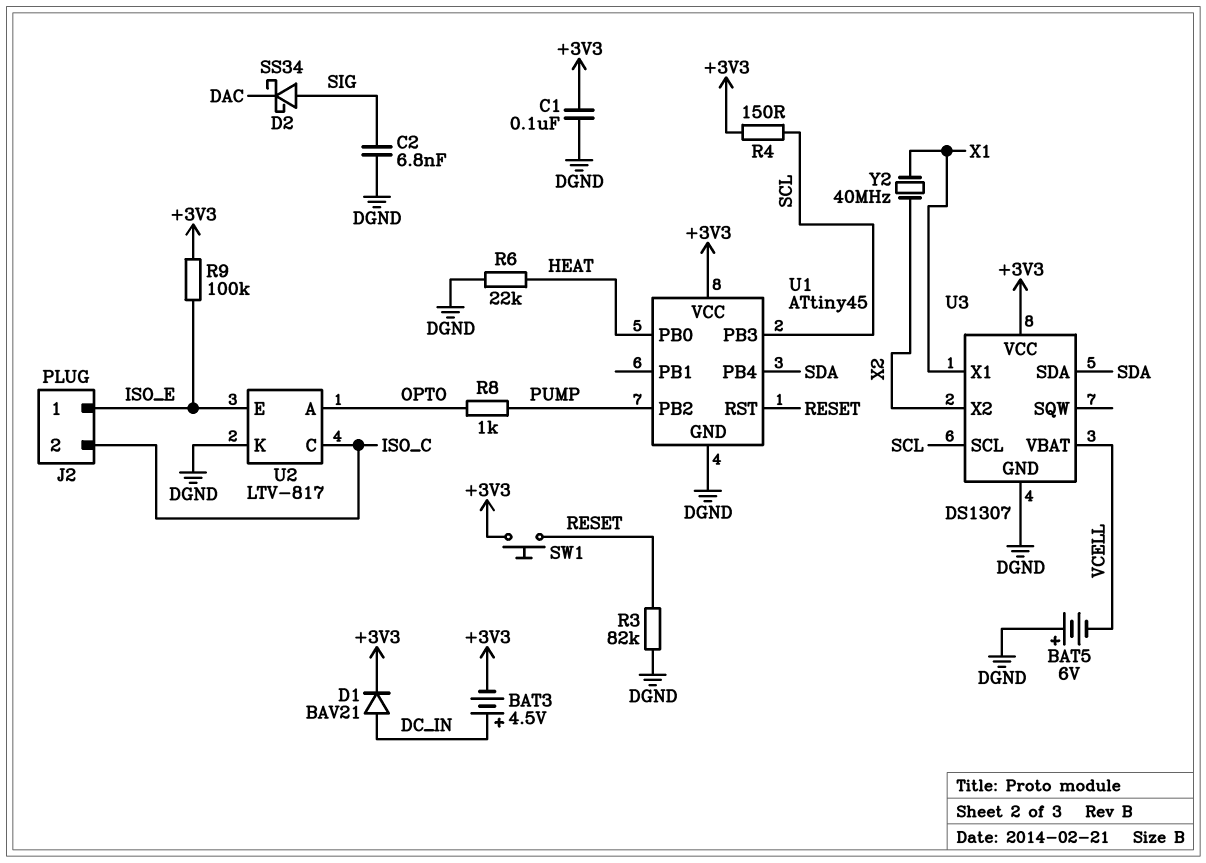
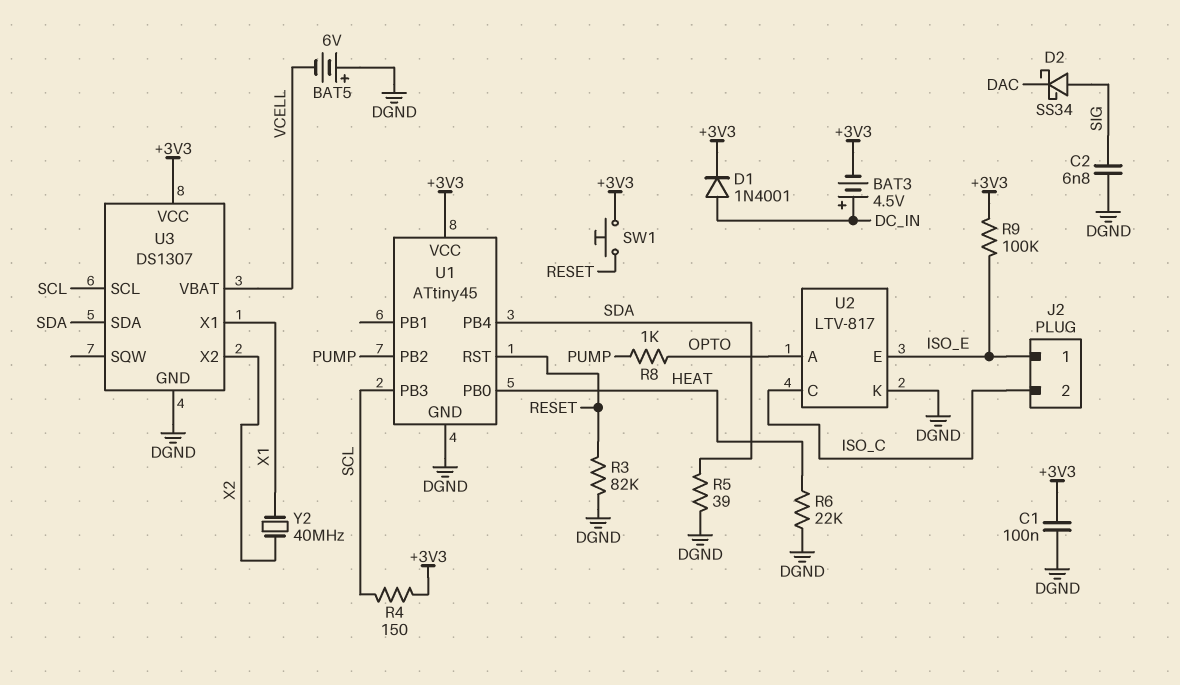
D1: diode BAV21 (A DC_IN, K +3V3) -> diode 1N4001 (A DC_IN, K +3V3)
R5: none -> 39 (DGND, SDA)

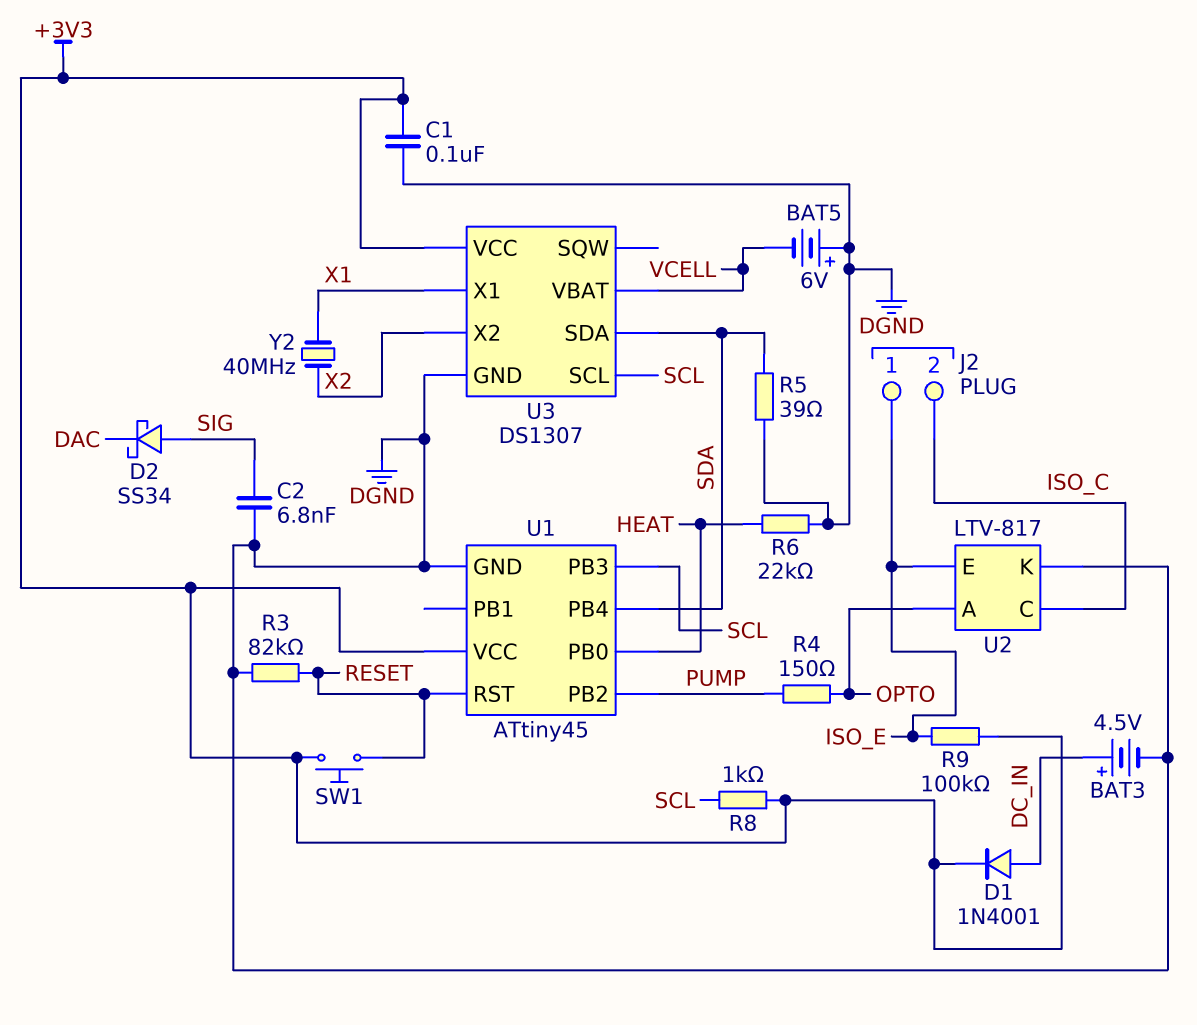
BAT3: 4.5V (plus DC_IN, minus +3V3) -> 4.5V (plus DC_IN, minus DGND)
R4: 150 (+3V3, SCL) -> 150 (OPTO, PUMP)
R8: 1k (OPTO, PUMP) -> 1k (+3V3, SCL)

